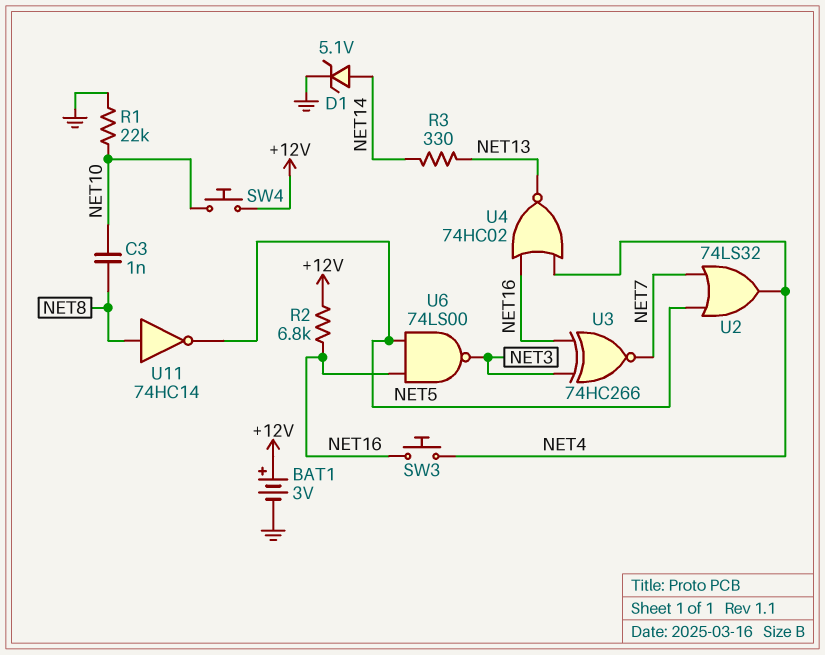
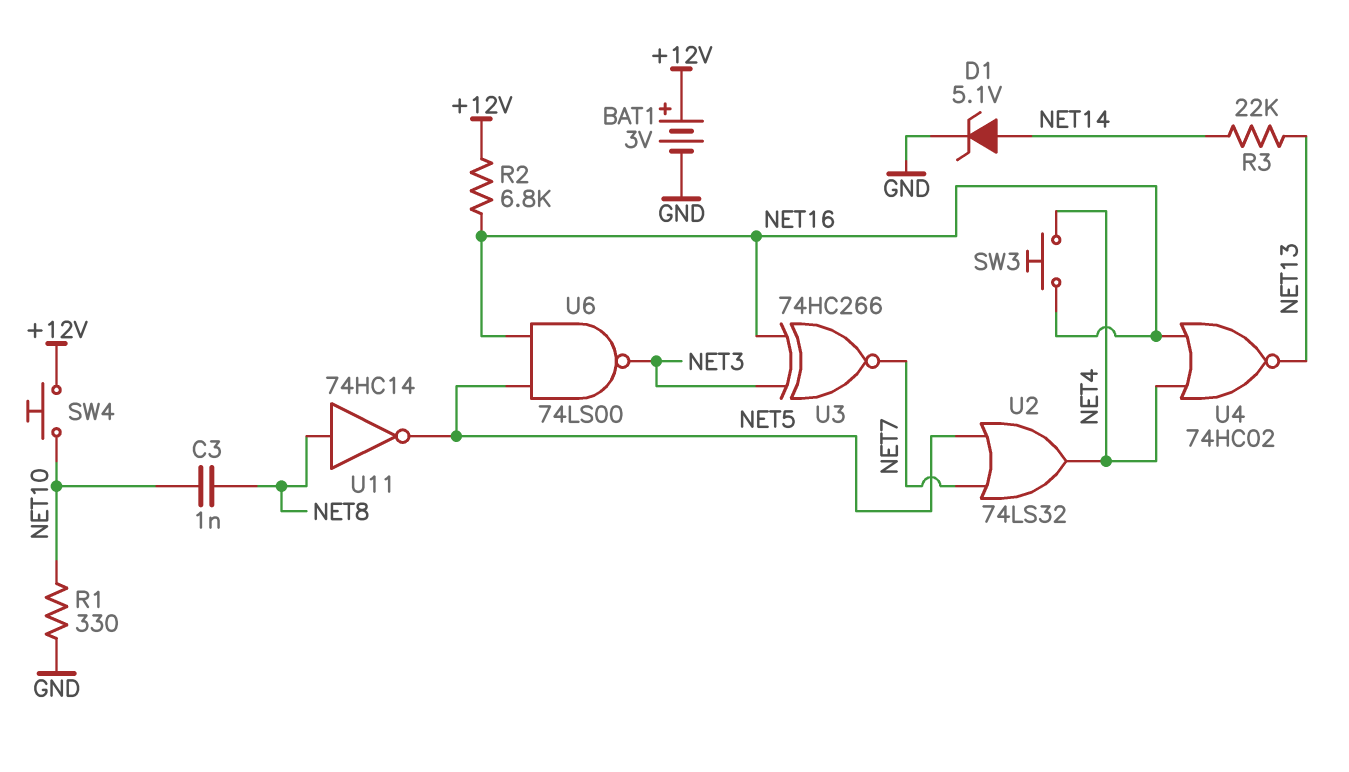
R1: 22k (GND, NET10) -> 330 (GND, NET10)
R3: 330 (NET13, NET14) -> 22k (NET13, NET14)

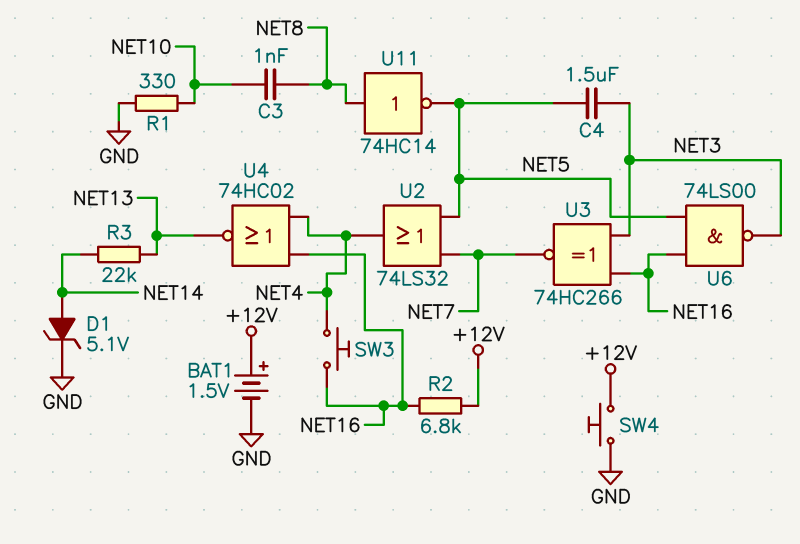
BAT1: 3V (plus +12V, minus GND) -> 1.5V (plus +12V, minus GND)
C4: none -> 1.5uF (NET3, NET5)
SW4: button (+12V, NET10) -> button (+12V, GND)

